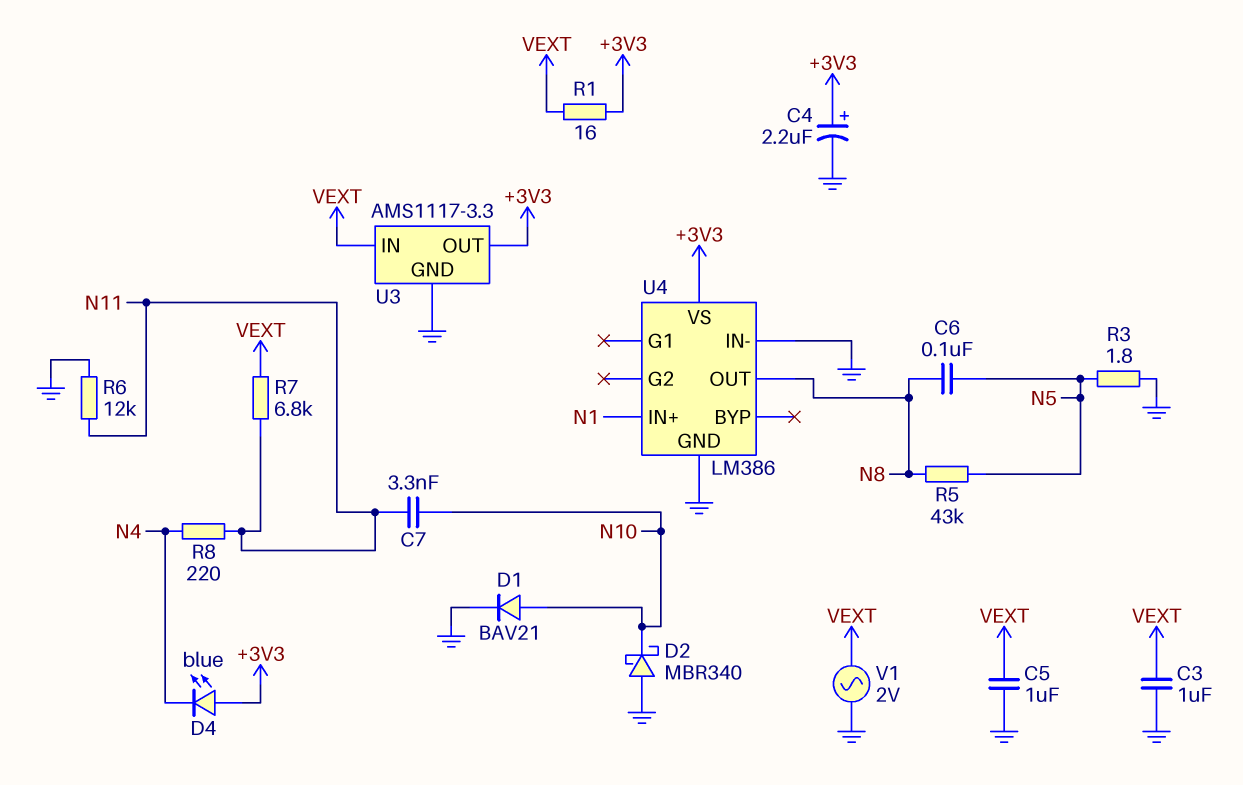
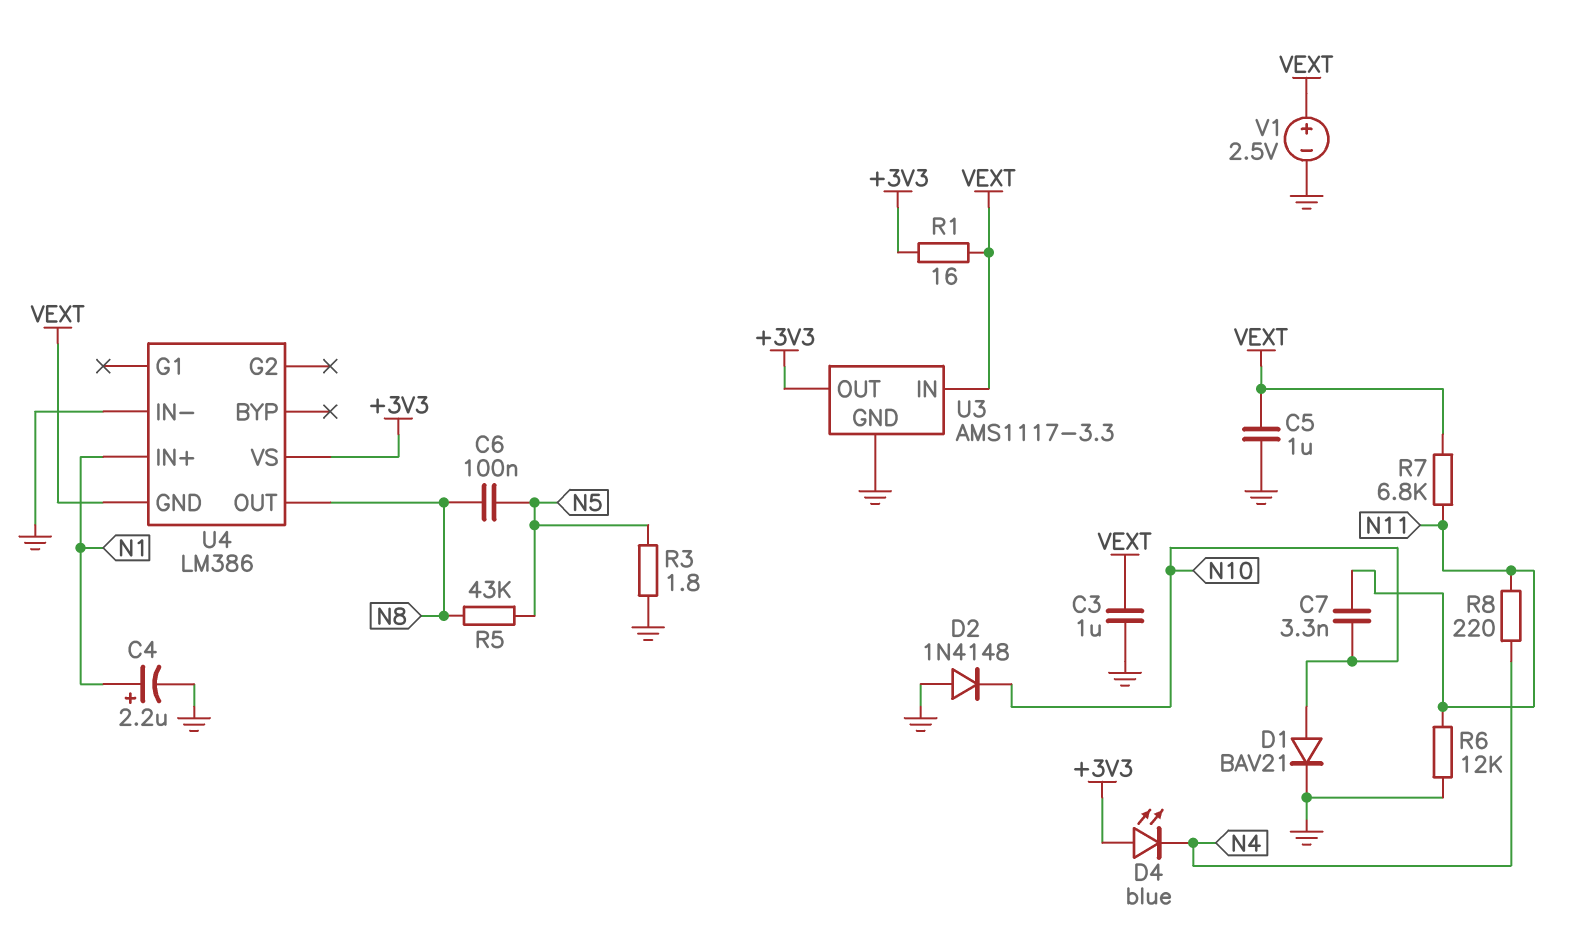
C4: 2.2uF (plus +3V3, minus GND) -> 2.2uF (plus N1, minus GND)
D2: schottky MBR340 (A GND, K N10) -> diode 1N4148 (A GND, K N10)
U4 pin GND: GND -> VEXT
V1: AC 2V (GND, VEXT) -> 2.5V (plus VEXT, minus GND)

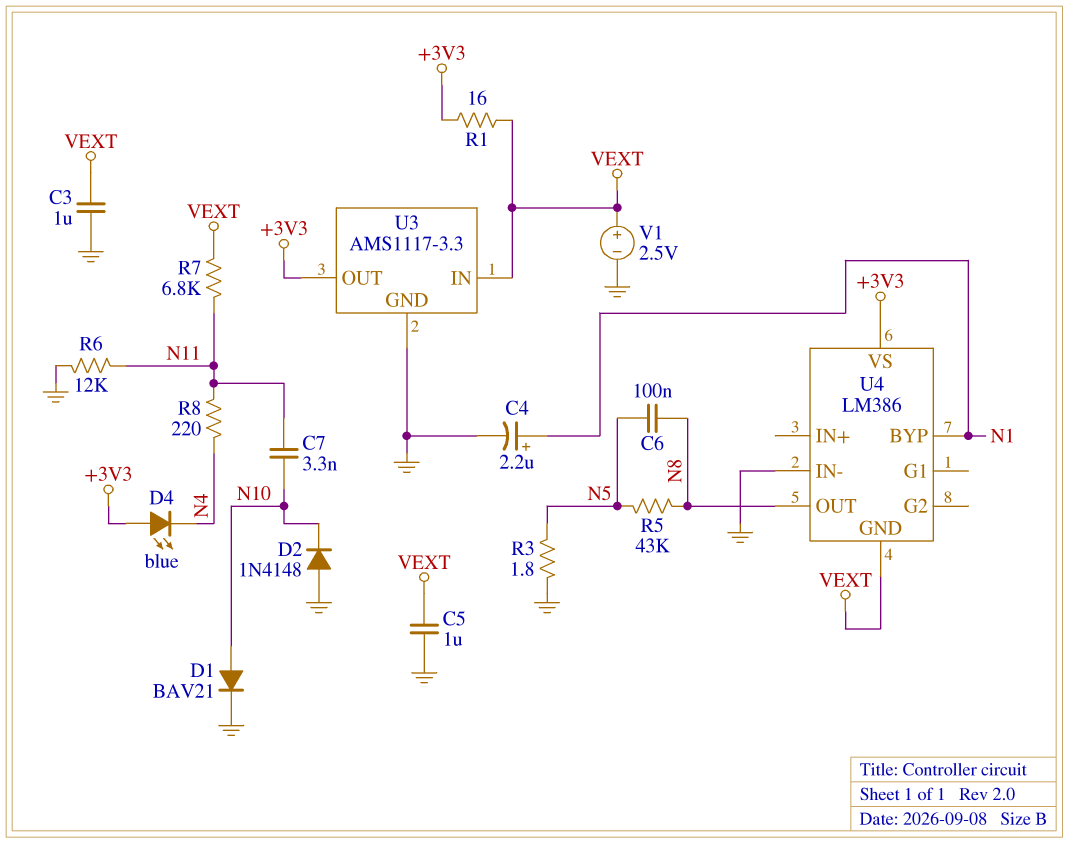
U4 pin BYP: none -> N1
U4 pin IN+: N1 -> none

